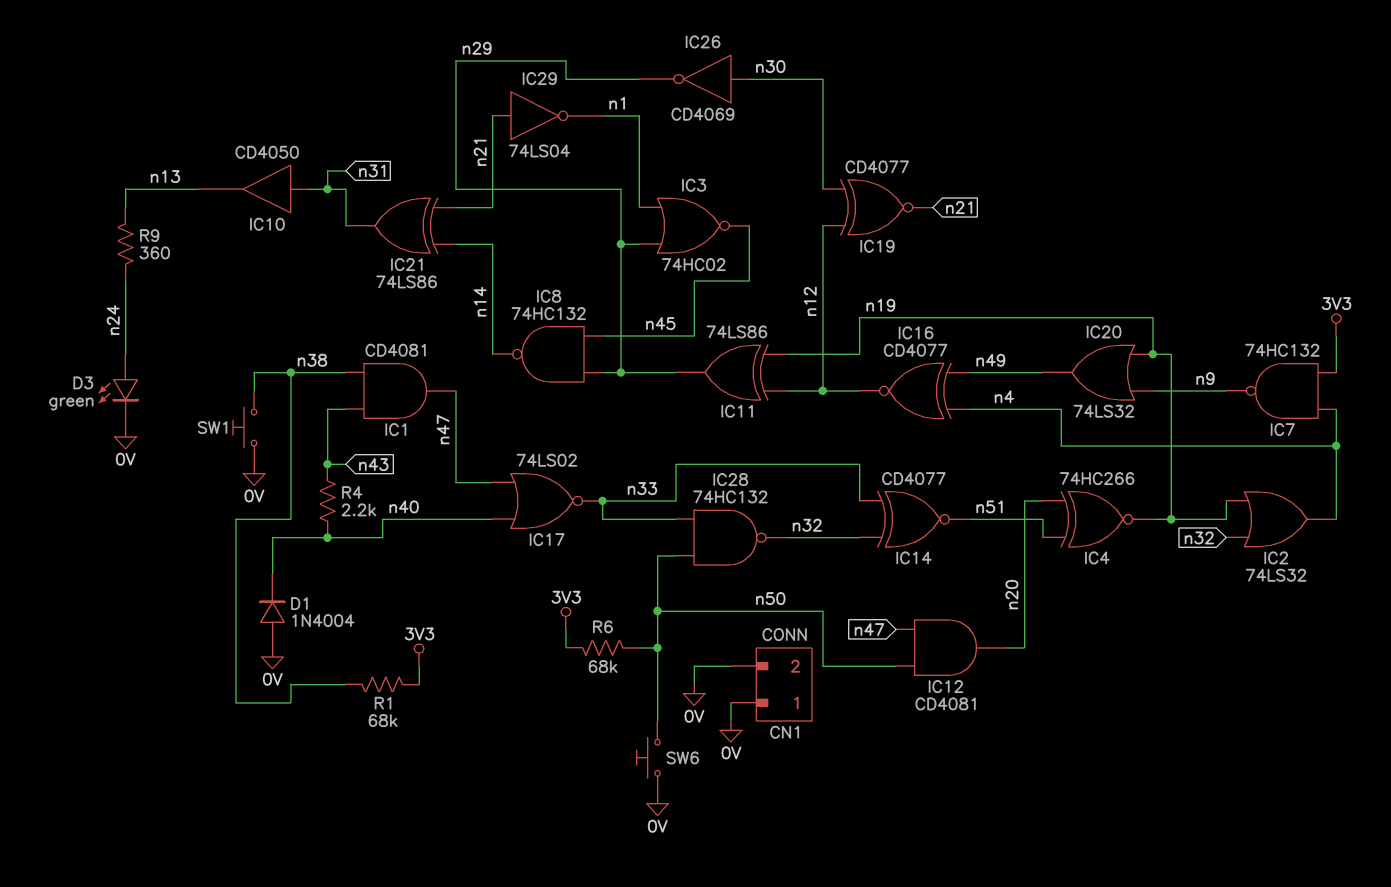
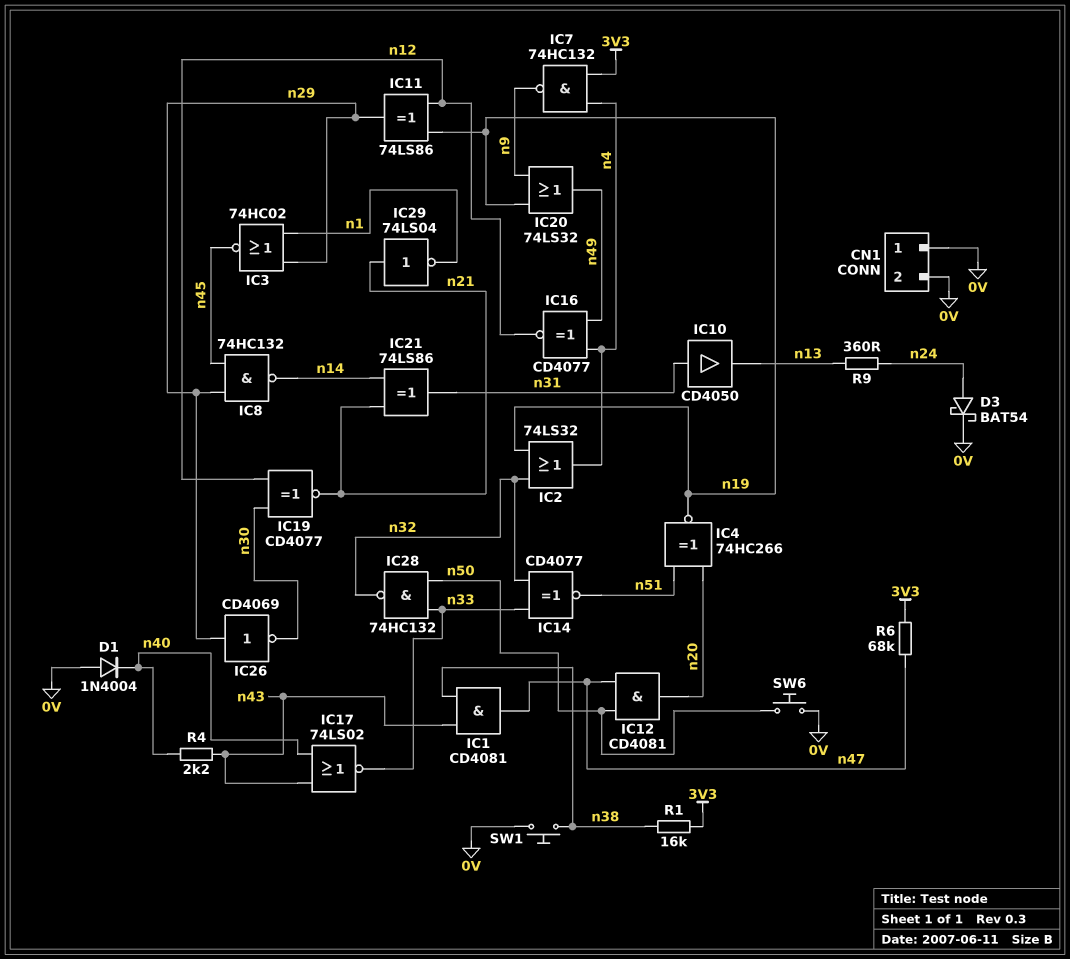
D3: LED green (A n24, K 0V) -> schottky BAT54 (A n24, K 0V)
IC17: NOR 74LS02 (in n40, in n47, out n33) -> NOR 74LS02 (in n40, in n43, out n33)
IC26: NOT CD4069 (in n30, out n29) -> NOT CD4069 (in n29, out n30)
R1: 68k (3V3, n38) -> 16k (3V3, n38)
R6: 68k (3V3, n50) -> 68k (3V3, n47)

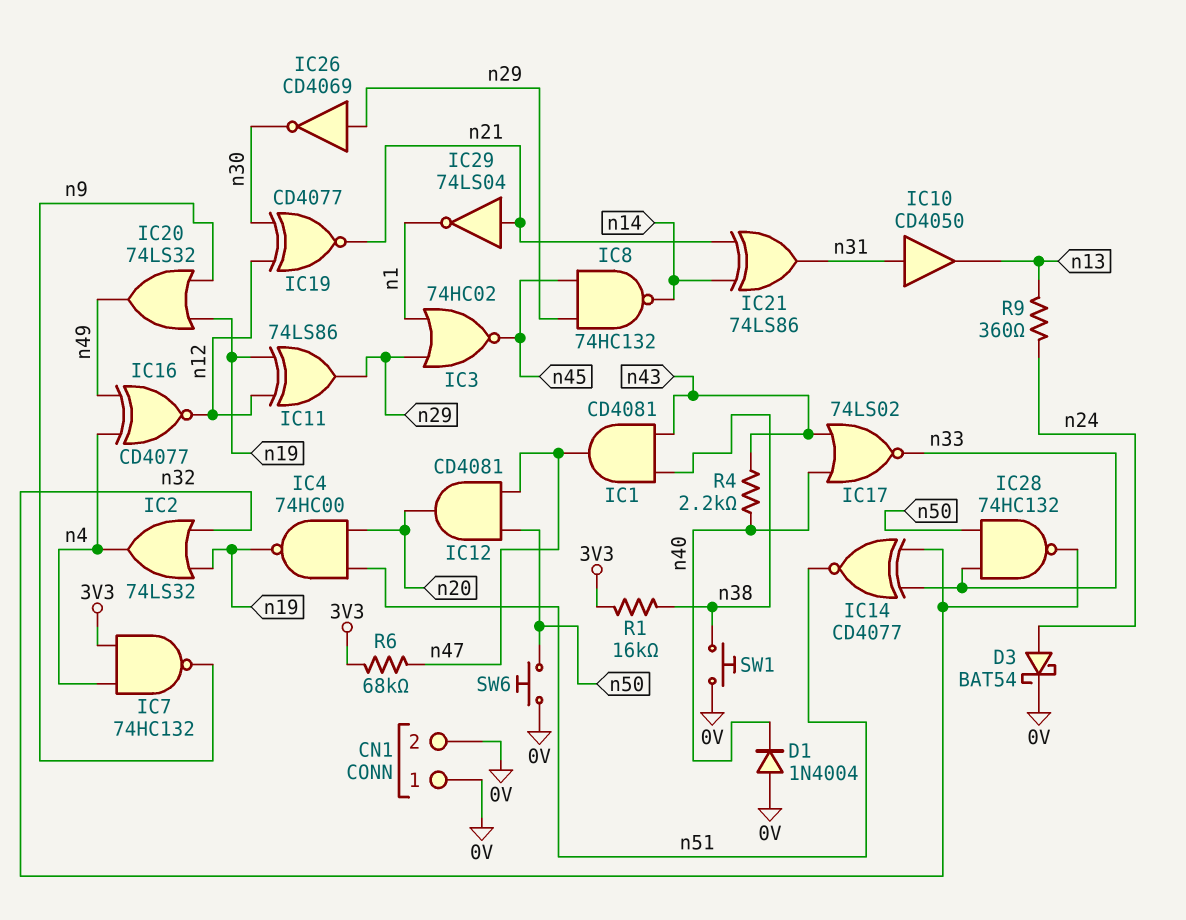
IC4: XNOR 74HC266 (in n20, in n51, out n19) -> NAND 74HC00 (in n20, in n51, out n19)

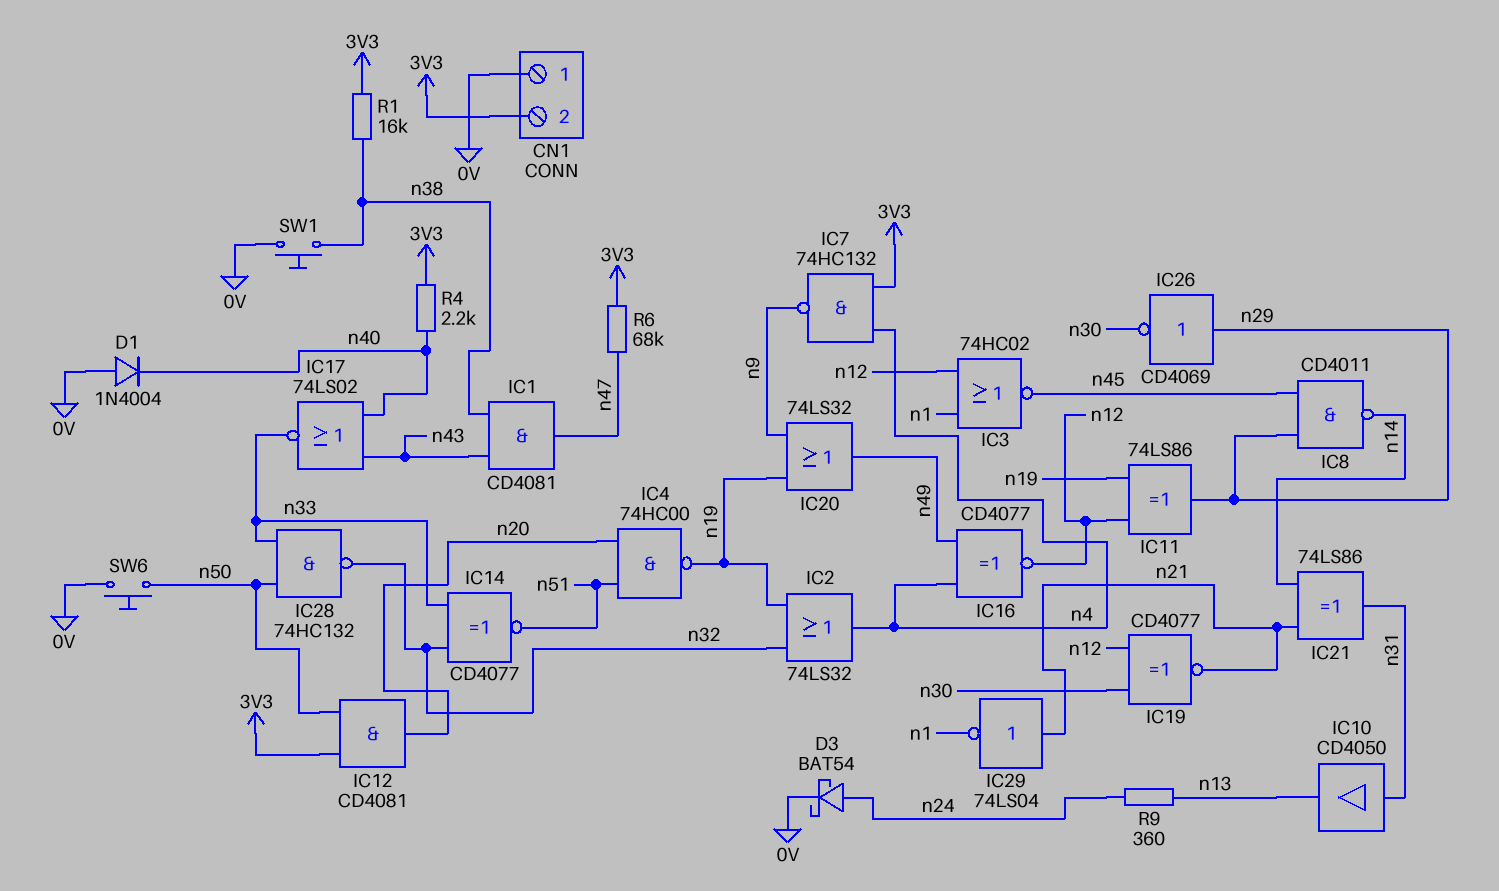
CN1 pin 2: 0V -> 3V3
IC3: NOR 74HC02 (in n1, in n29, out n45) -> NOR 74HC02 (in n1, in n12, out n45)
IC8: NAND 74HC132 (in n29, in n45, out n14) -> NAND CD4011 (in n29, in n45, out n14)
IC12: AND CD4081 (in n47, in n50, out n20) -> AND CD4081 (in 3V3, in n50, out n20)
R4: 2.2k (n40, n43) -> 2.2k (3V3, n40)

